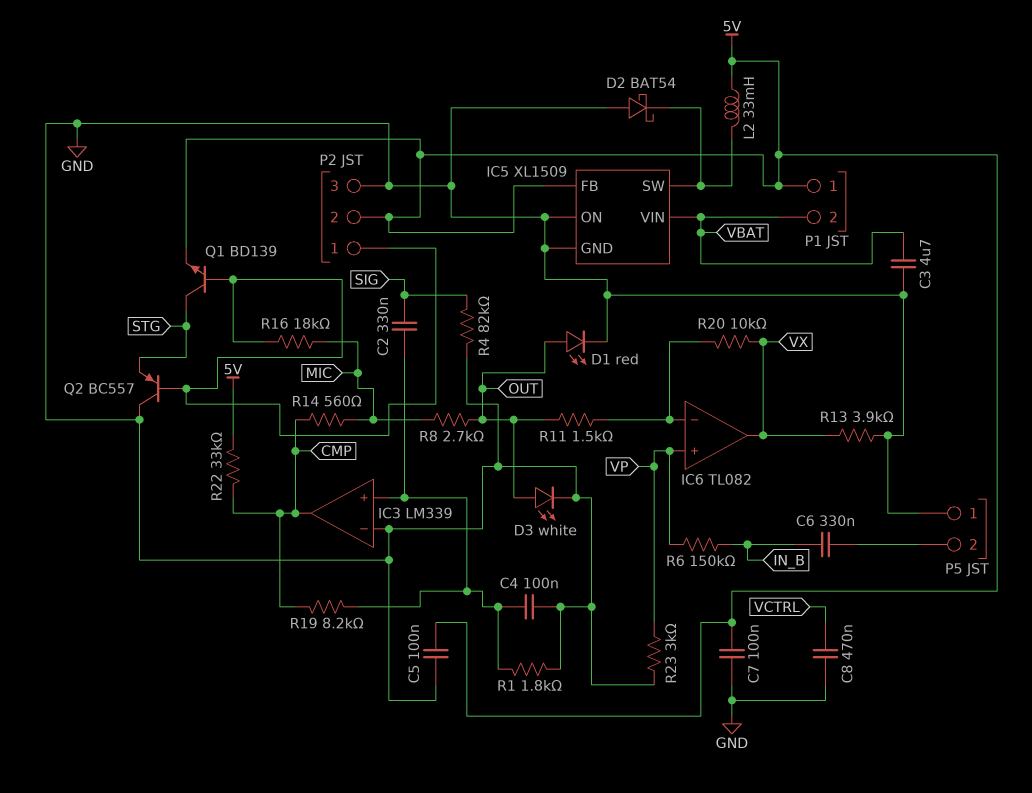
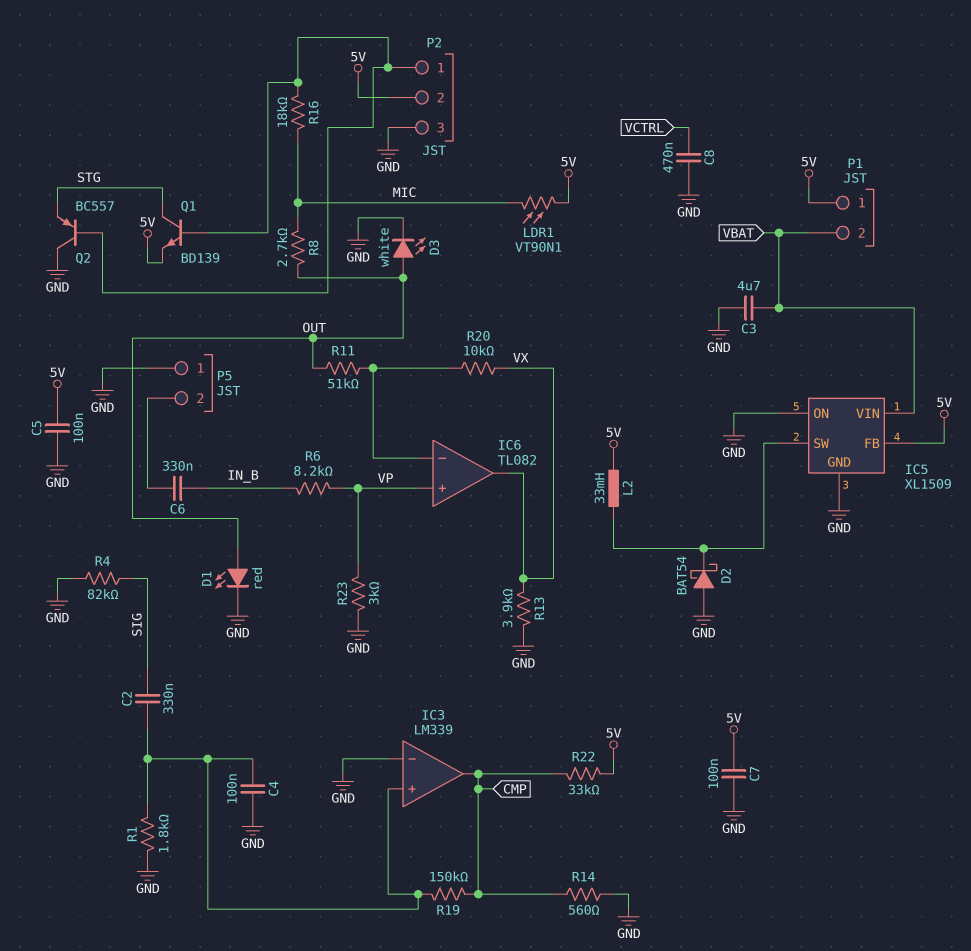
LDR1: none -> VT90N1 (5V, MIC)
R6: 150k (IN_B, VP) -> 8.2k (IN_B, VP)
R11: 1.5k (IC6/in-, OUT) -> 51k (IC6/in-, OUT)
R14: 560 (CMP, MIC) -> 560 (CMP, GND)
R19: 8.2k (CMP, IC3/in+) -> 150k (CMP, IC3/in+)

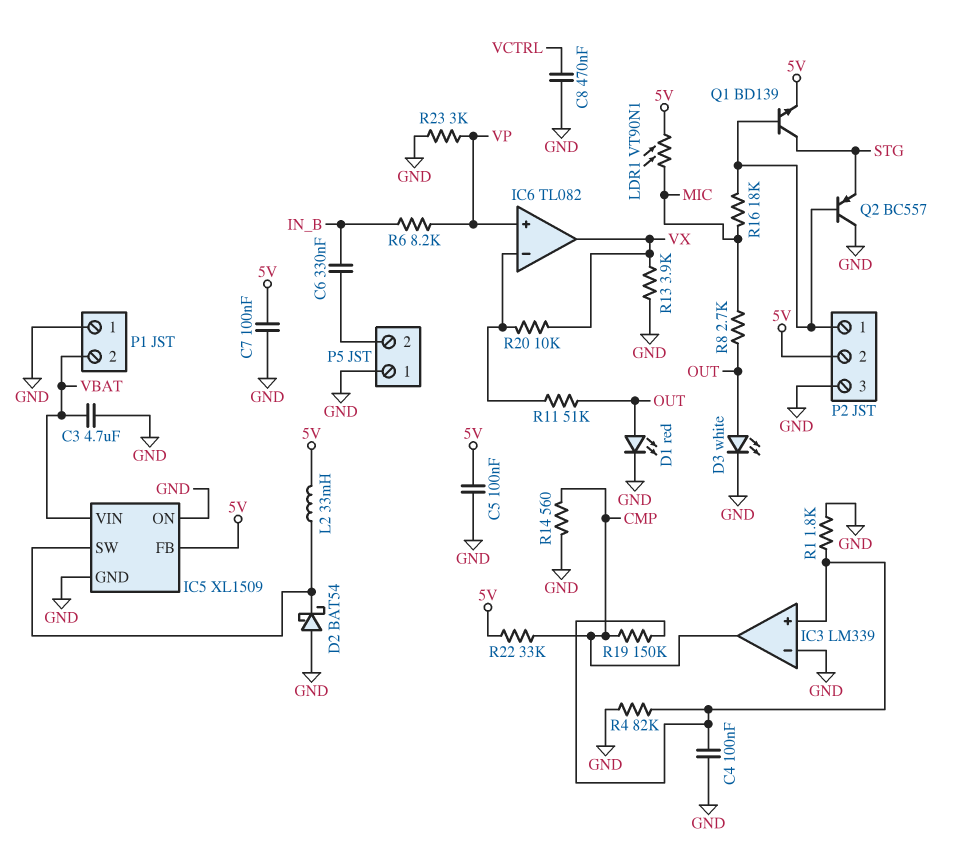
C2: 330nF (IC3/in+, SIG) -> none
P1 pin 1: 5V -> GND
R4: 82k (GND, SIG) -> 82k (GND, IC3/in+)

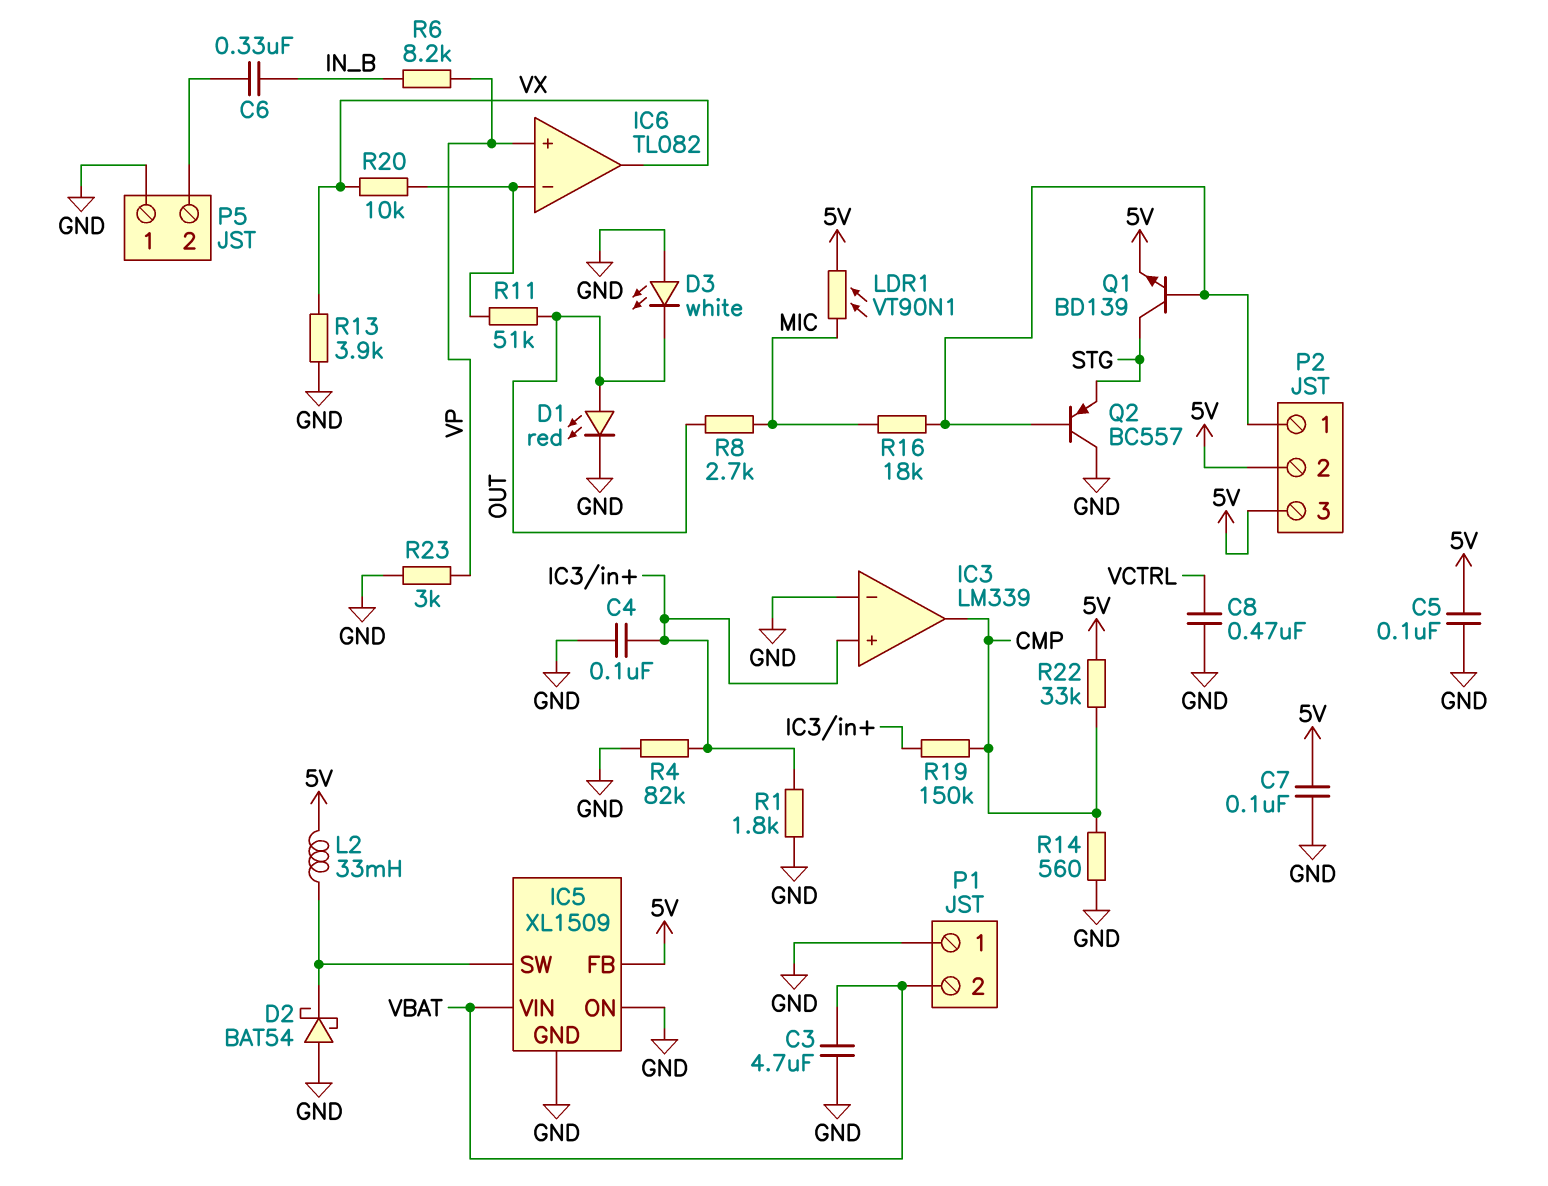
D3: LED white (A OUT, K GND) -> LED white (A GND, K OUT)
P2 pin 3: GND -> 5V

